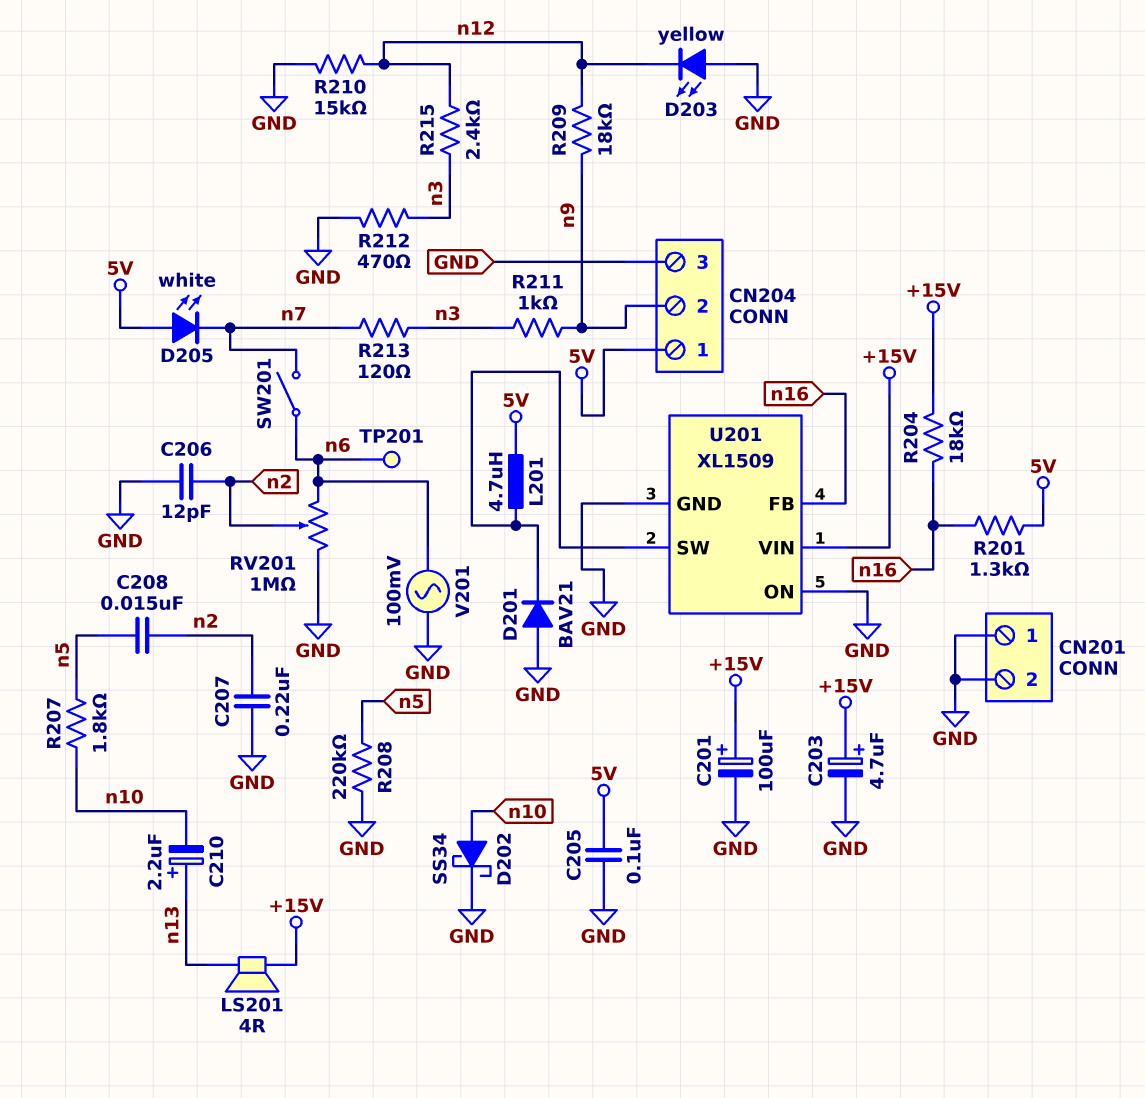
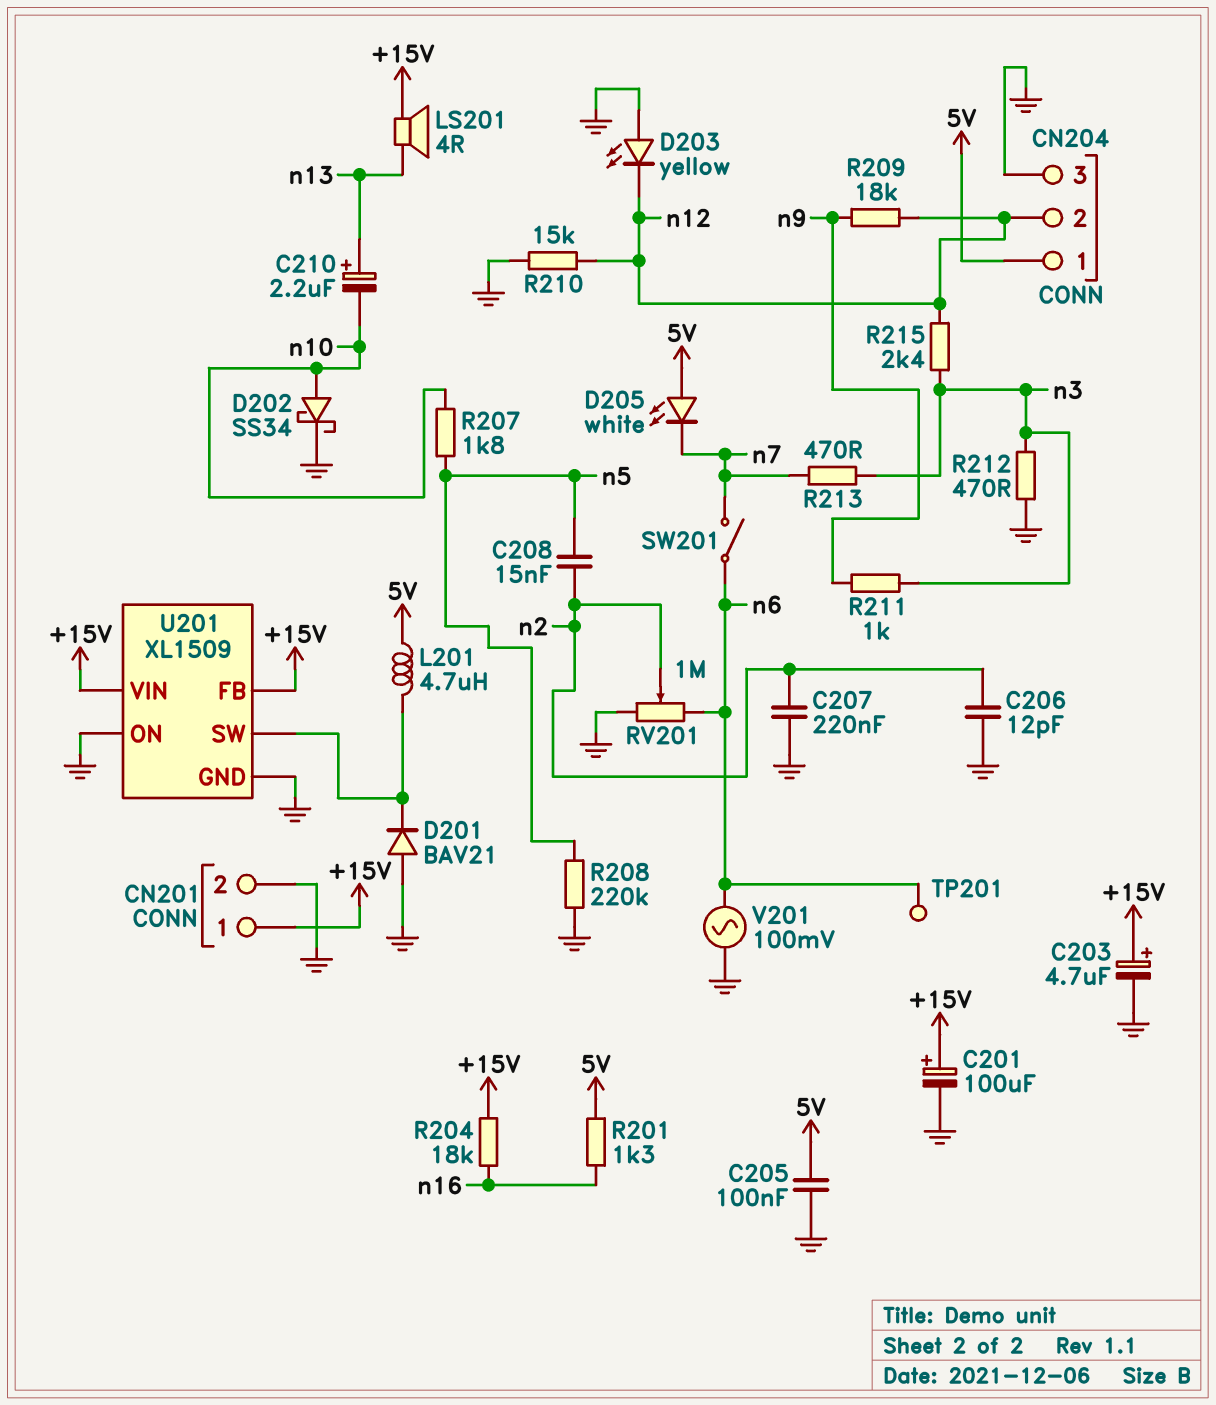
CN201 pin 1: GND -> +15V
CN204 pin 2: n9 -> n12
R213: 120 (n3, n7) -> 470 (n3, n7)
U201 pin FB: n16 -> +15V

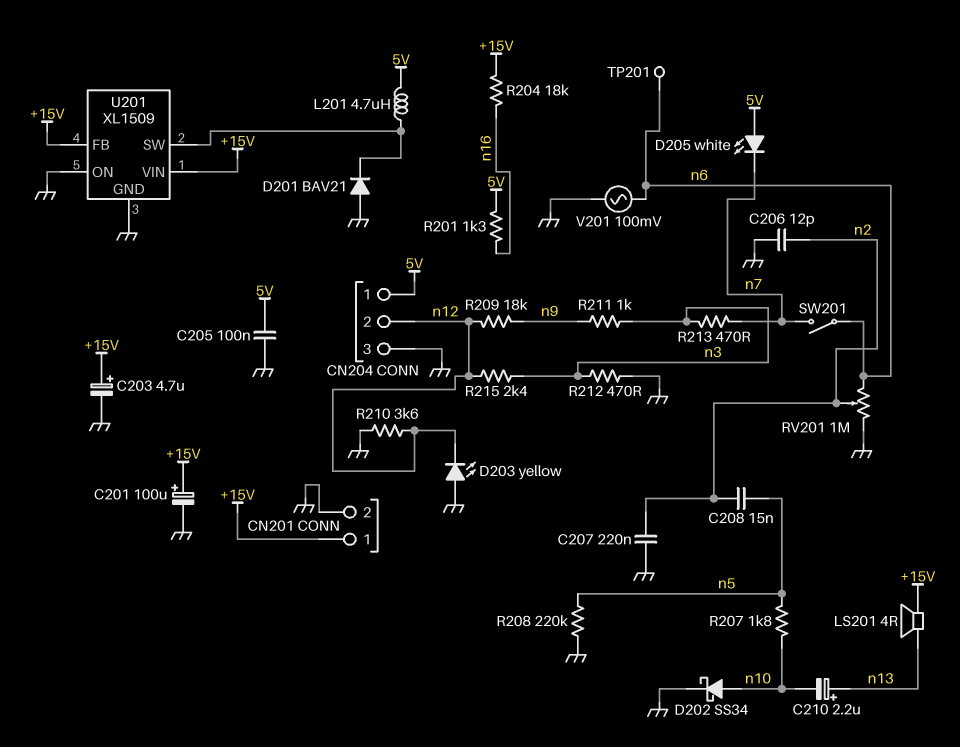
R210: 15k (GND, n12) -> 3.6k (GND, n12)

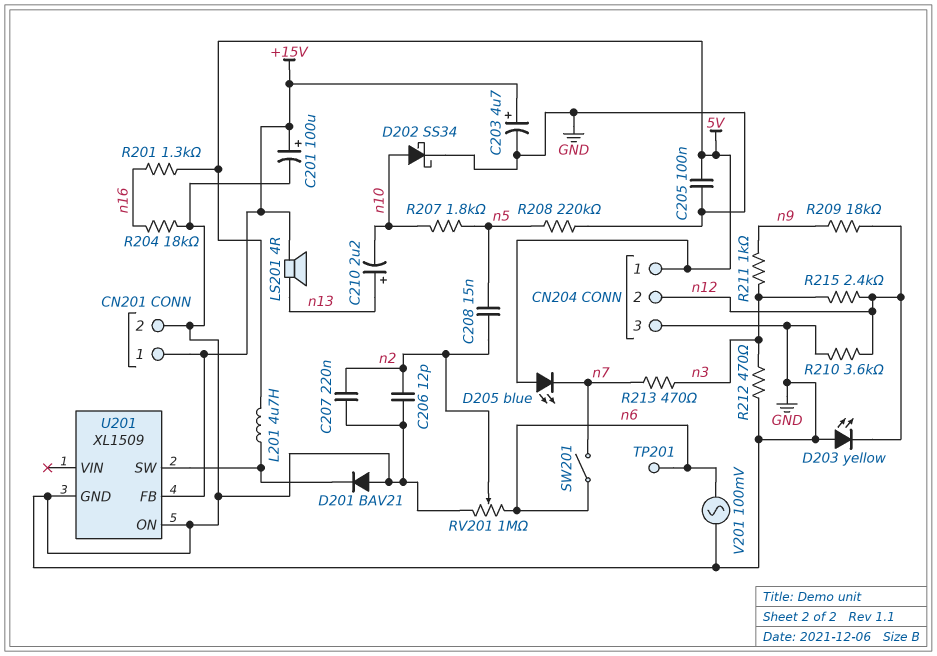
D205: LED white (A 5V, K n7) -> LED blue (A 5V, K n7)
R204: 18k (+15V, n16) -> 18k (GND, n16)
U201 pin VIN: +15V -> none

